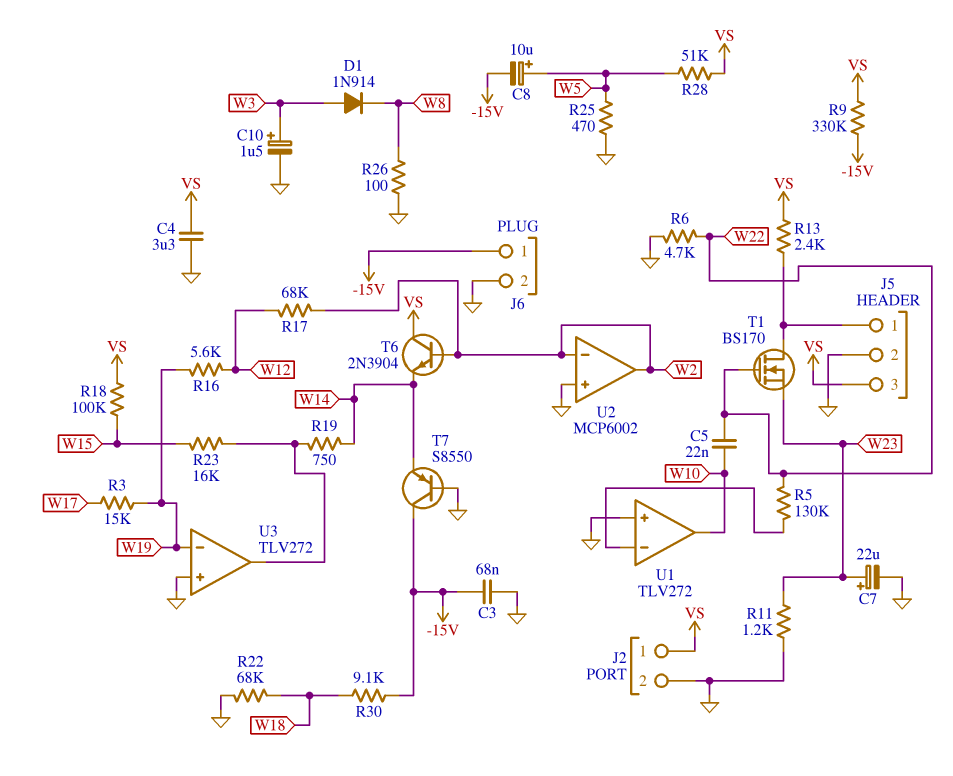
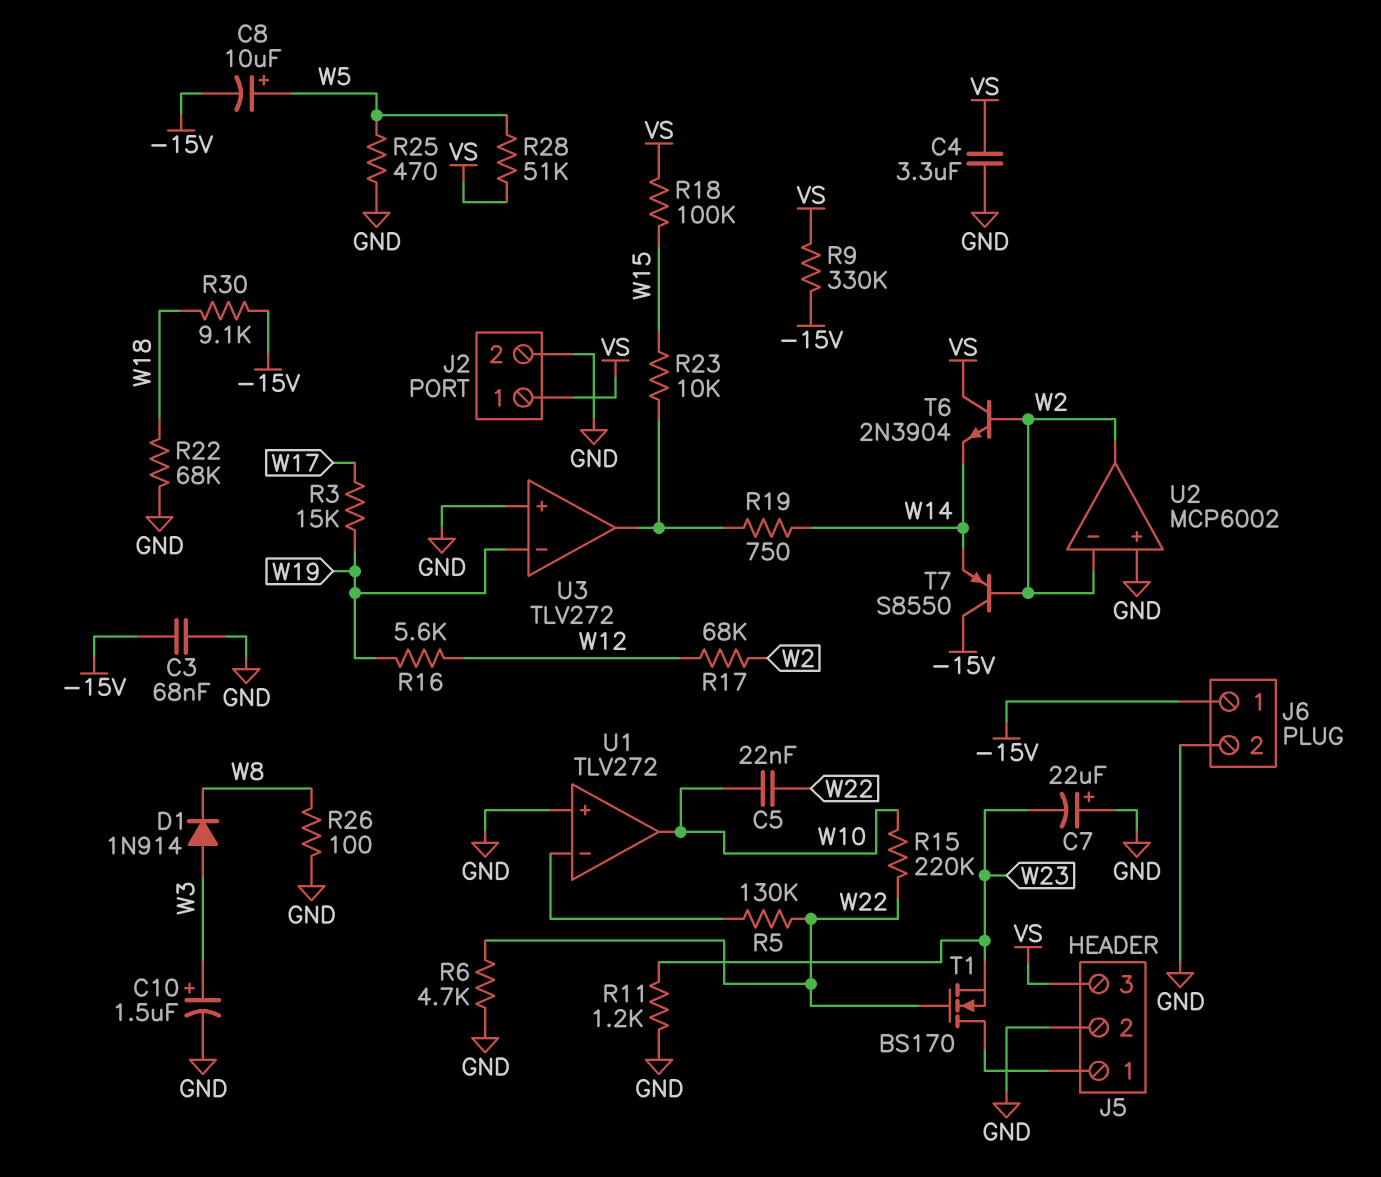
C7: 22uF (plus W23, minus GND) -> 22uF (plus GND, minus W23)
R13: 2.4k (J5/1, VS) -> none
R15: none -> 220k (W10, W22)
R23: 16k (U3/out, W15) -> 10k (U3/out, W15)
T7: PNP S8550 (B GND, C -15V, E W14) -> PNP S8550 (B W2, C -15V, E W14)

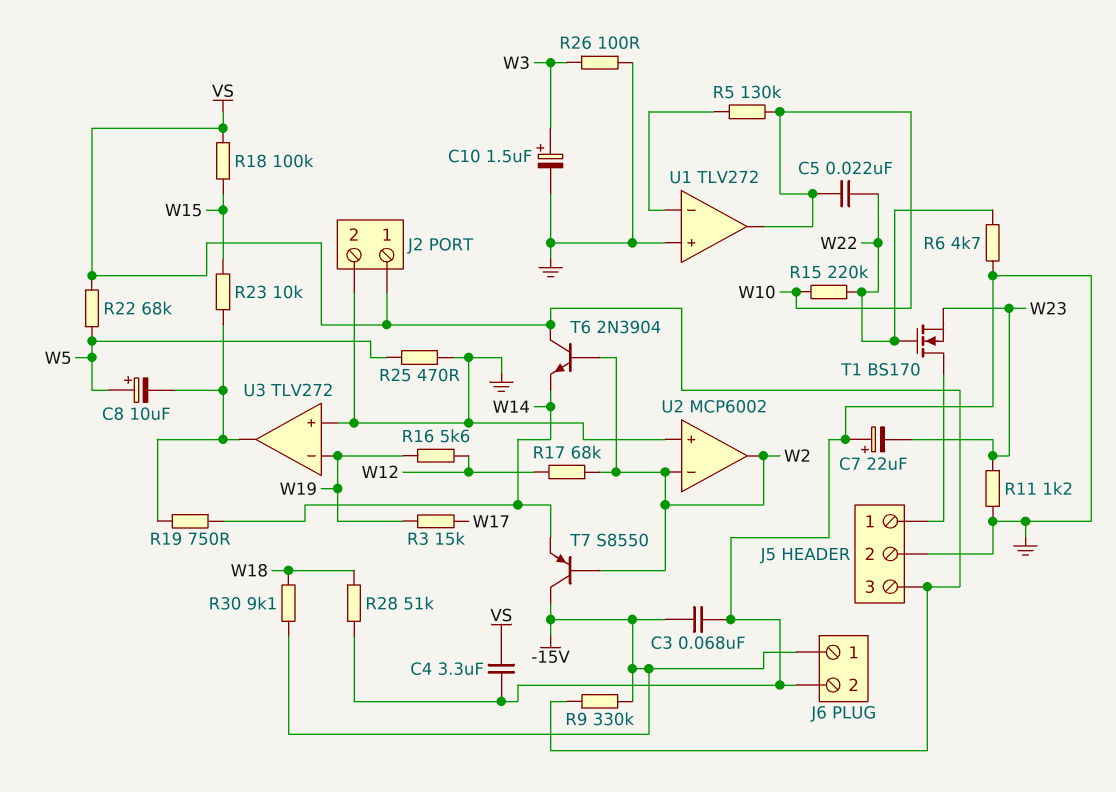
C8: 10uF (plus W5, minus -15V) -> 10uF (plus W5, minus U3/out)
D1: diode 1N914 (A W3, K W8) -> none
R5: 130k (U1/in-, W22) -> 130k (U1/in-, W10)
R22: 68k (GND, W18) -> 68k (VS, W5)
R26: 100 (GND, W8) -> 100 (GND, W3)
R28: 51k (VS, W5) -> 51k (GND, W18)

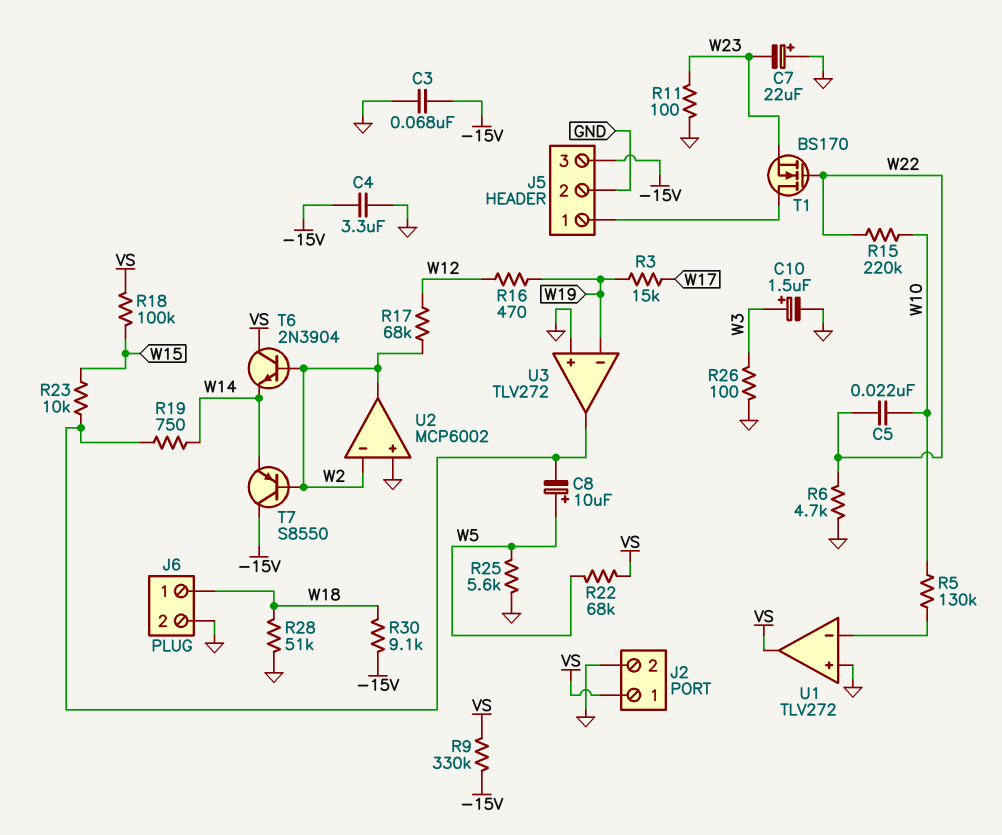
C4: 3.3uF (GND, VS) -> 3.3uF (-15V, GND)
J5 pin 3: VS -> -15V
J6 pin 1: -15V -> W18
R11: 1.2k (GND, W23) -> 100 (GND, W23)
R16: 5.6k (W12, W19) -> 470 (W12, W19)
R25: 470 (GND, W5) -> 5.6k (GND, W5)
U1 pin out: W10 -> VS

